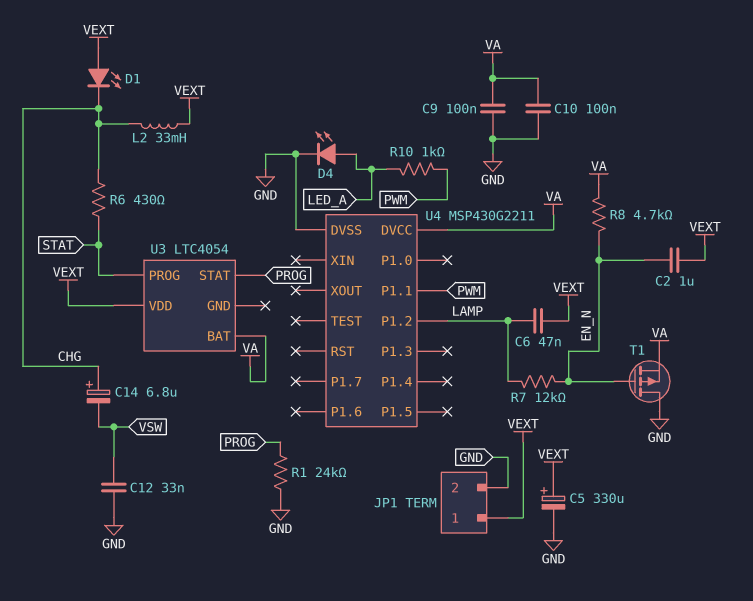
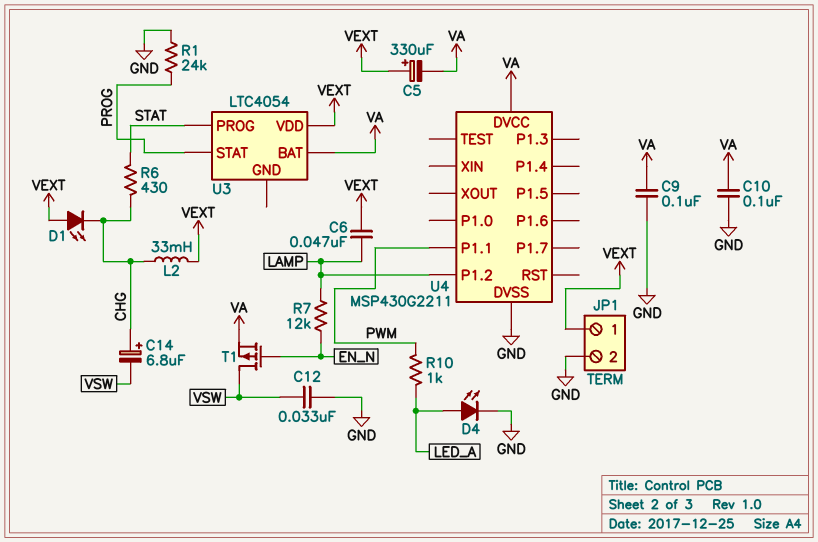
C2: 1uF (EN_N, VEXT) -> none
C5: 330uF (plus VEXT, minus GND) -> 330uF (plus VEXT, minus VA)
R8: 4.7k (EN_N, VA) -> none
T1: PMOS (G EN_N, D GND, S VA) -> PMOS (G EN_N, D VSW, S VA)

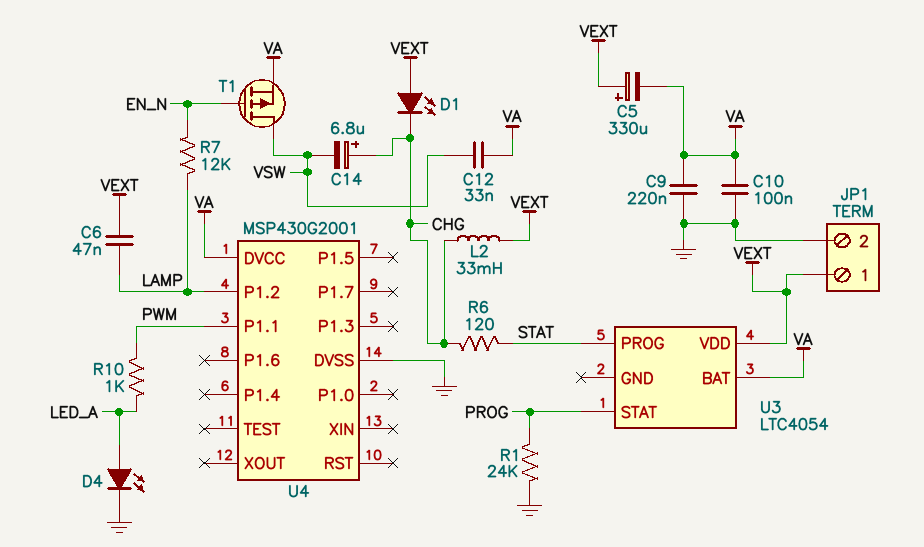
C9: 100nF (GND, VA) -> 220nF (GND, VA)
C12: 33nF (GND, VSW) -> 33nF (VA, VSW)
R6: 430 (CHG, STAT) -> 120 (CHG, STAT)
U4: MSP430G2211 -> MSP430G2001

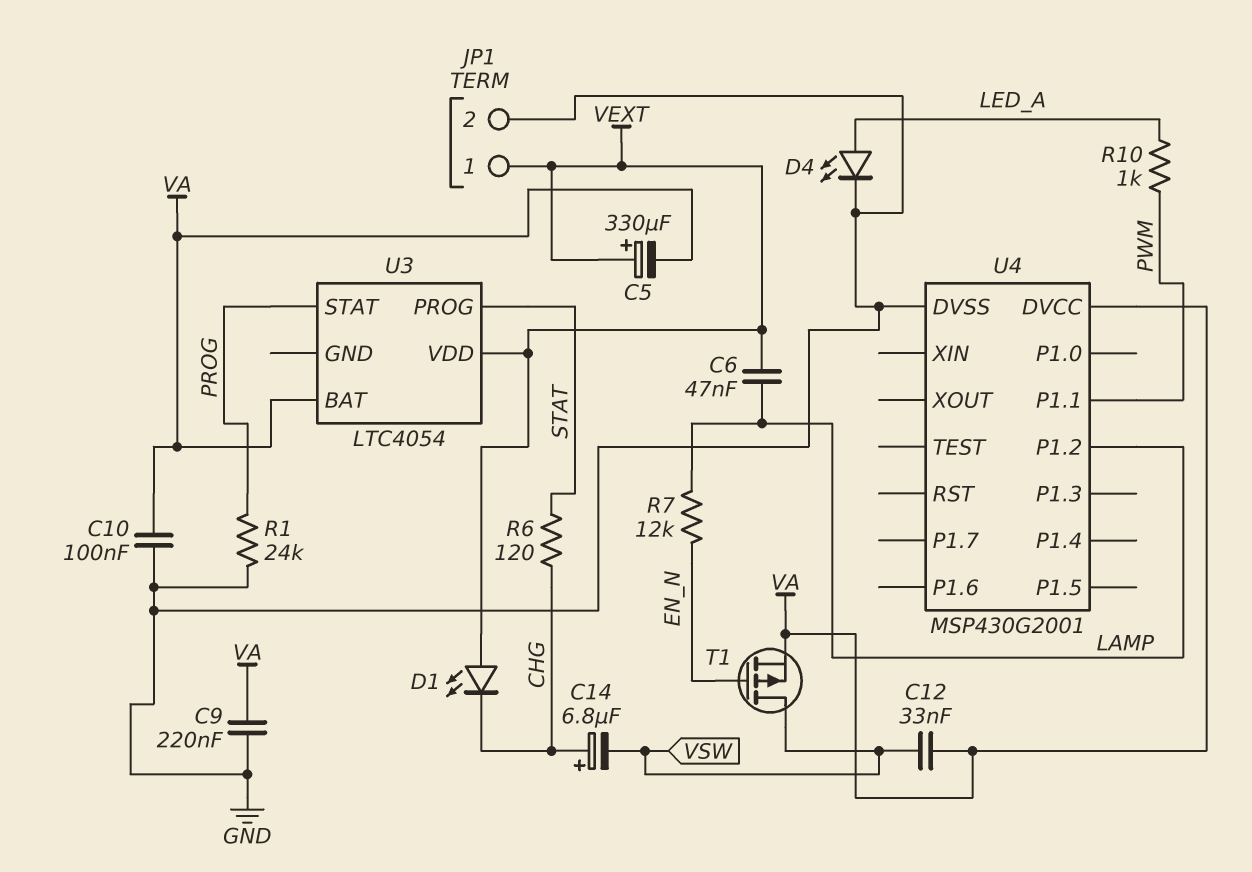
L2: 33mH (CHG, VEXT) -> none

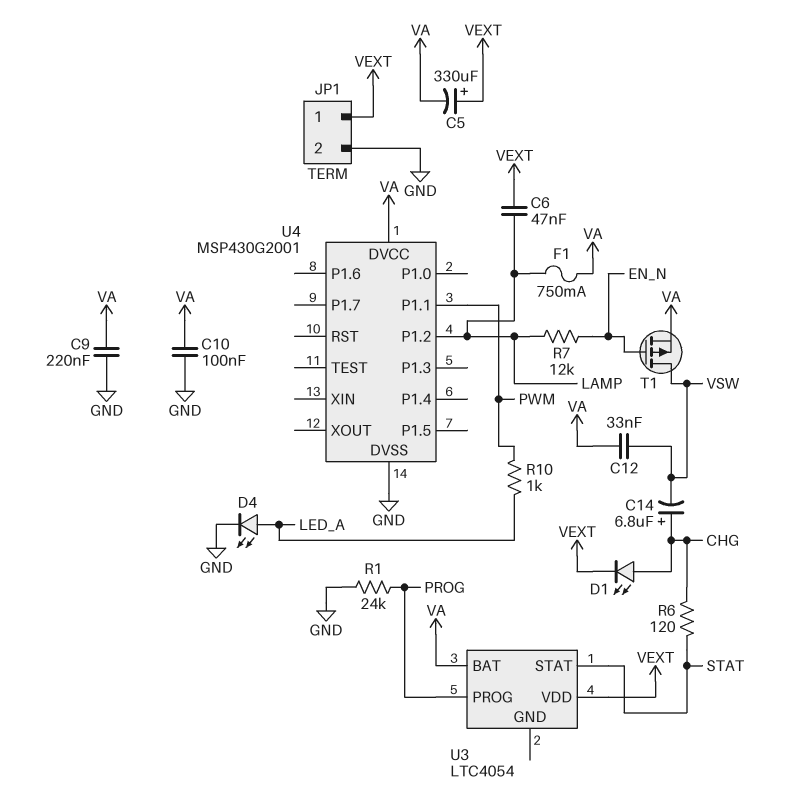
D1: LED (A VEXT, K CHG) -> LED (A CHG, K VEXT)
F1: none -> 750mA (LAMP, VA)
U3 pin PROG: STAT -> PROG
U3 pin STAT: PROG -> STAT

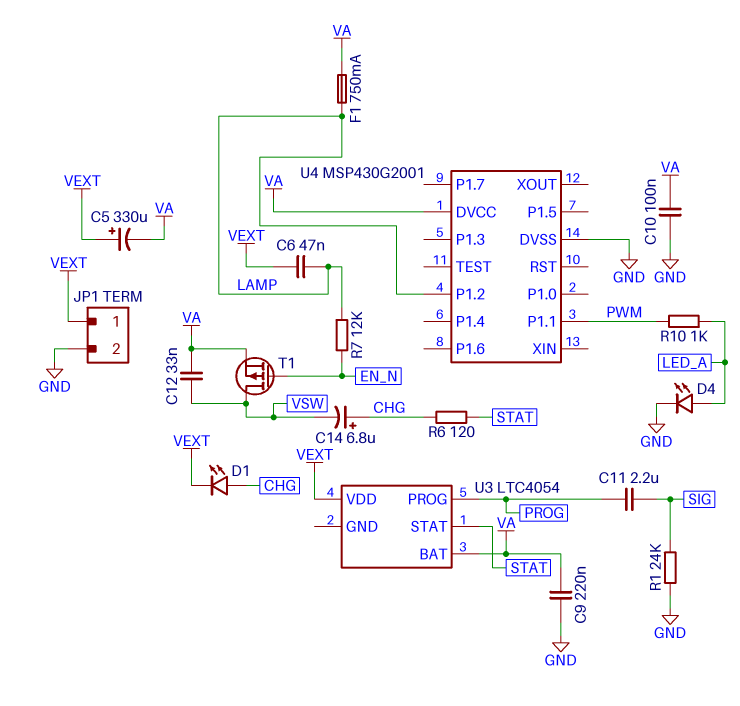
C11: none -> 2.2uF (PROG, SIG)
R1: 24k (GND, PROG) -> 24k (GND, SIG)

